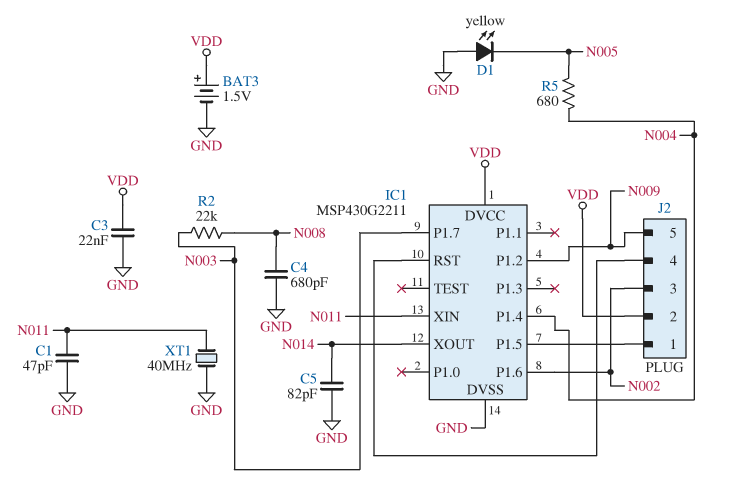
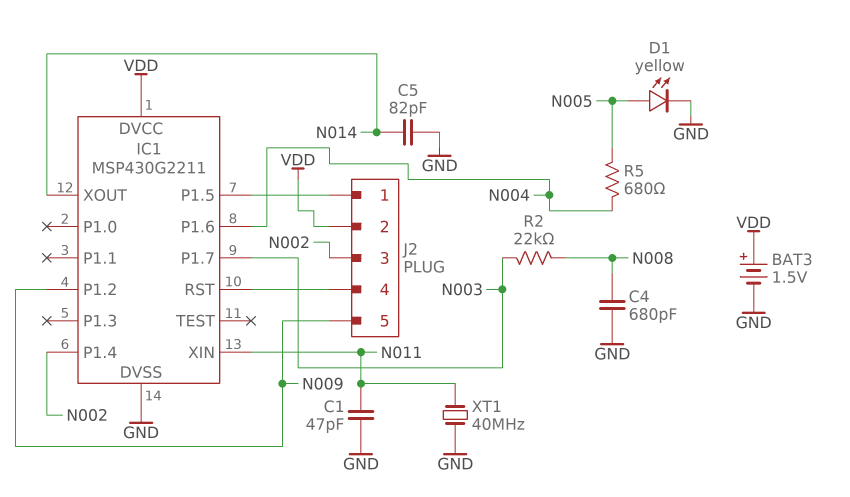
C3: 22nF (GND, VDD) -> none
D1: LED yellow (A GND, K N005) -> LED yellow (A N005, K GND)
IC1 pin P1.4: N004 -> N002
IC1 pin P1.6: N002 -> N004

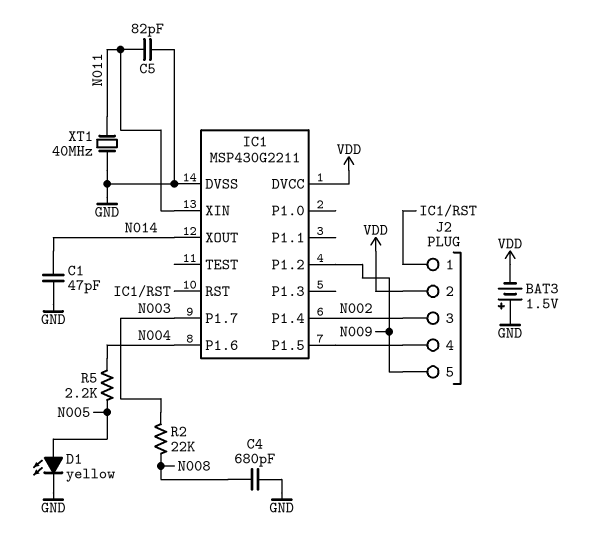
BAT3: 1.5V (plus VDD, minus GND) -> 1.5V (plus GND, minus VDD)
C1: 47pF (GND, N011) -> 47pF (GND, N014)
C5: 82pF (GND, N014) -> 82pF (GND, N011)
J2 pin 1: IC1/P1.5 -> IC1/RST
J2 pin 4: IC1/RST -> IC1/P1.5
R5: 680 (N004, N005) -> 2.2k (N004, N005)

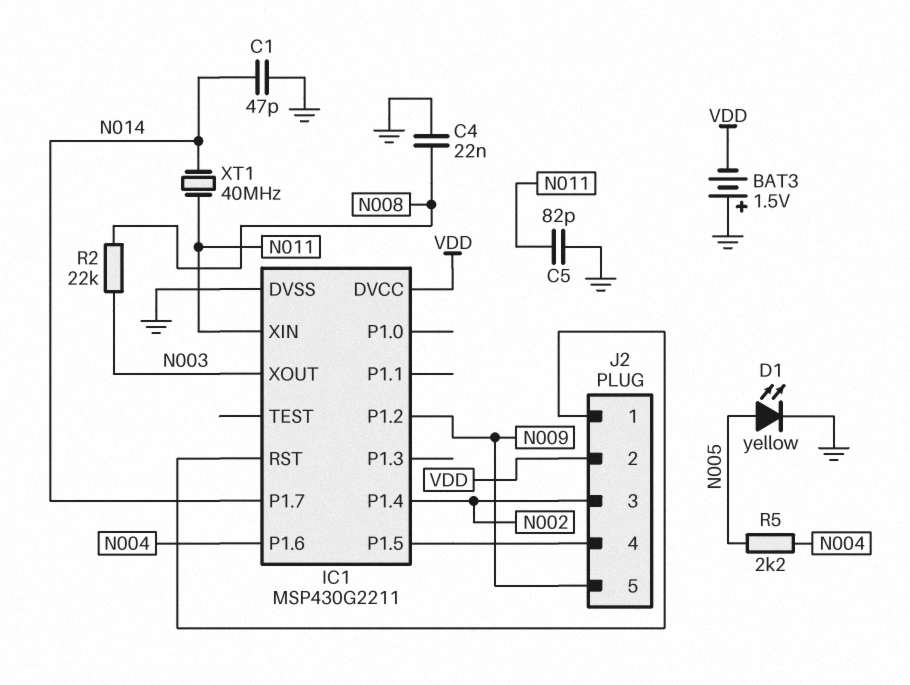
C4: 680pF (GND, N008) -> 22nF (GND, N008)
IC1 pin P1.7: N003 -> N014
IC1 pin XOUT: N014 -> N003
XT1: 40MHz (GND, N011) -> 40MHz (N011, N014)

